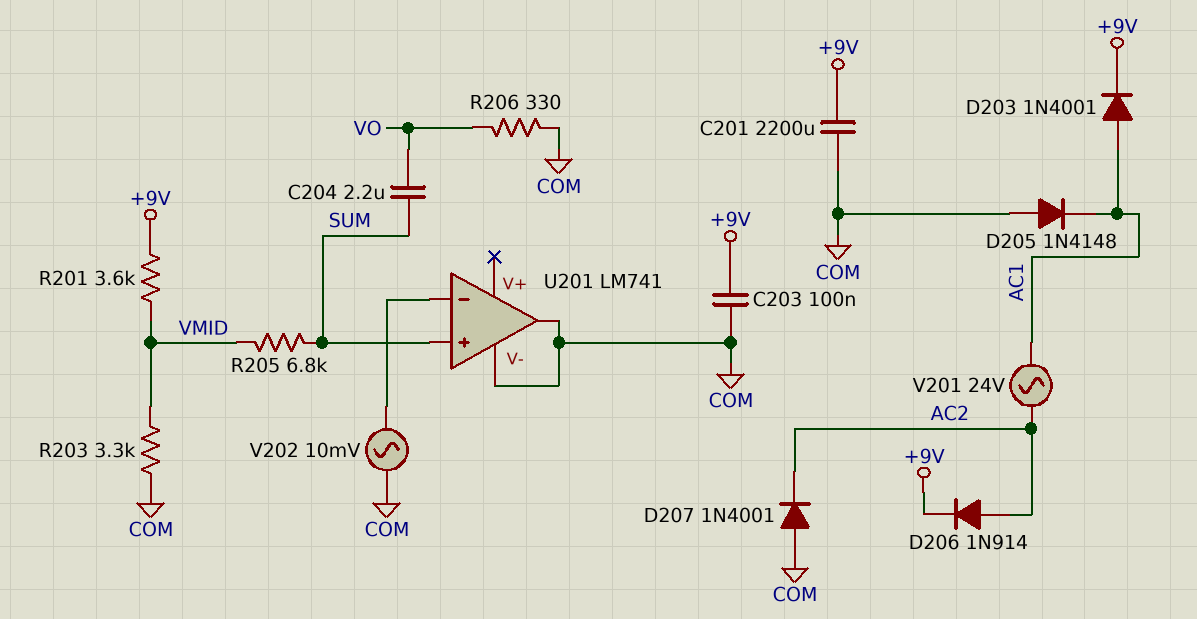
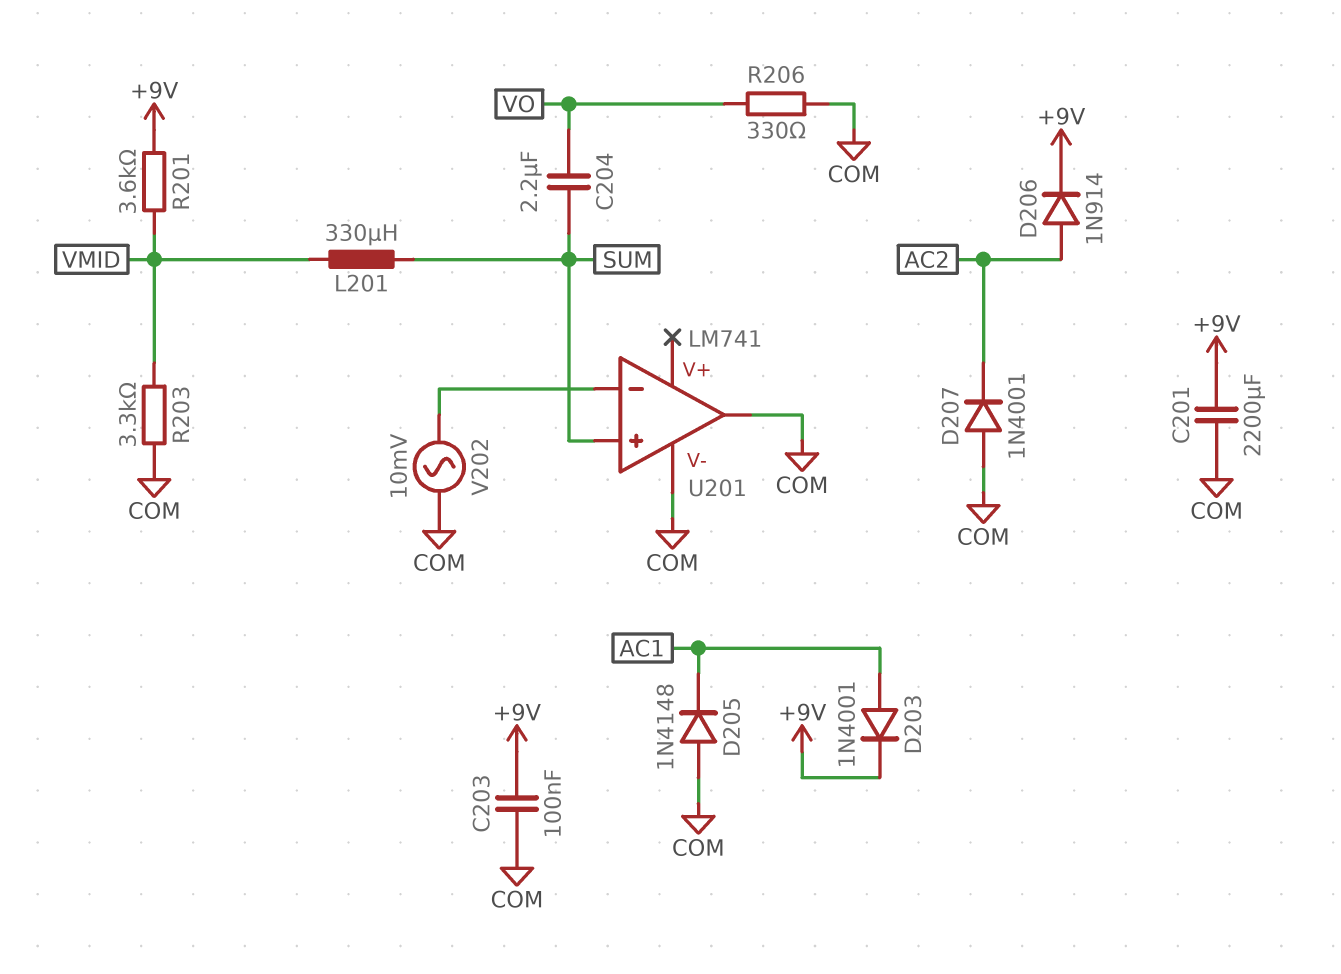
L201: none -> 330uH (SUM, VMID)
R205: 6.8k (SUM, VMID) -> none
V201: AC 24V (AC1, AC2) -> none

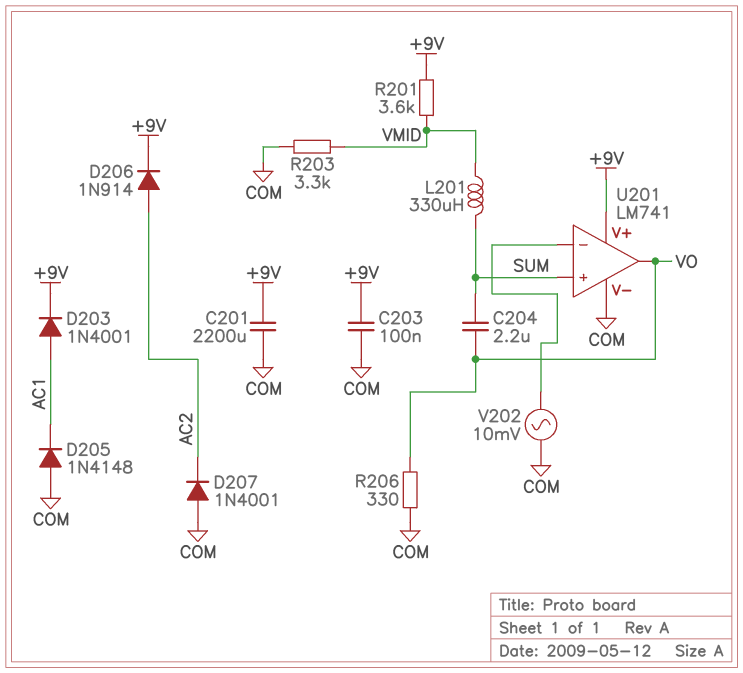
U201 pin V+: none -> +9V
U201 pin out: COM -> VO

